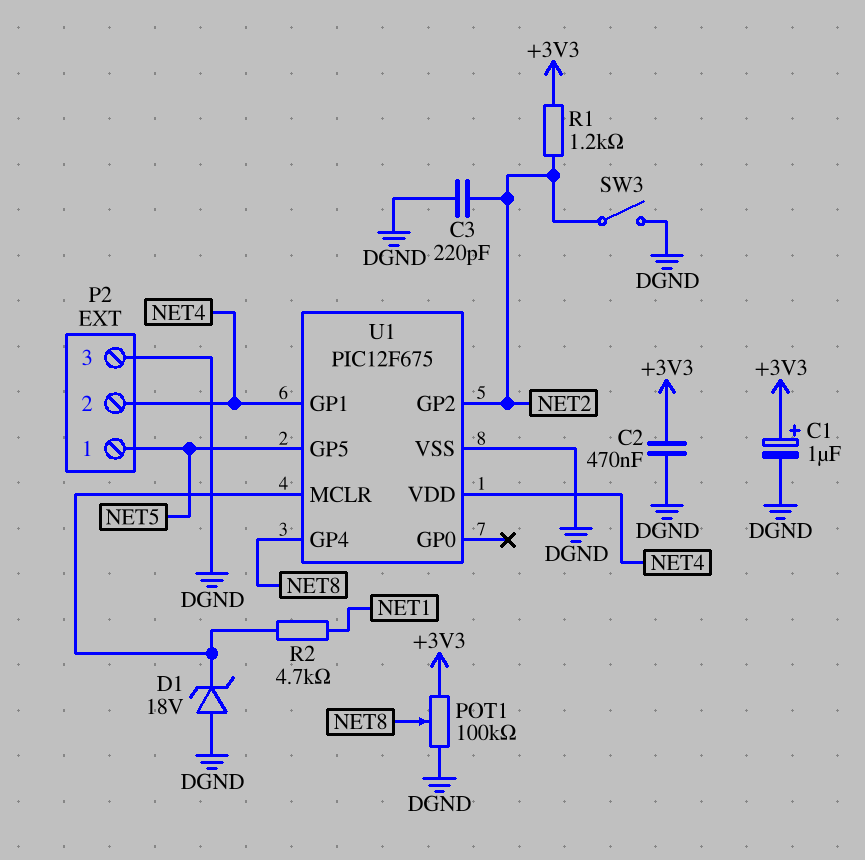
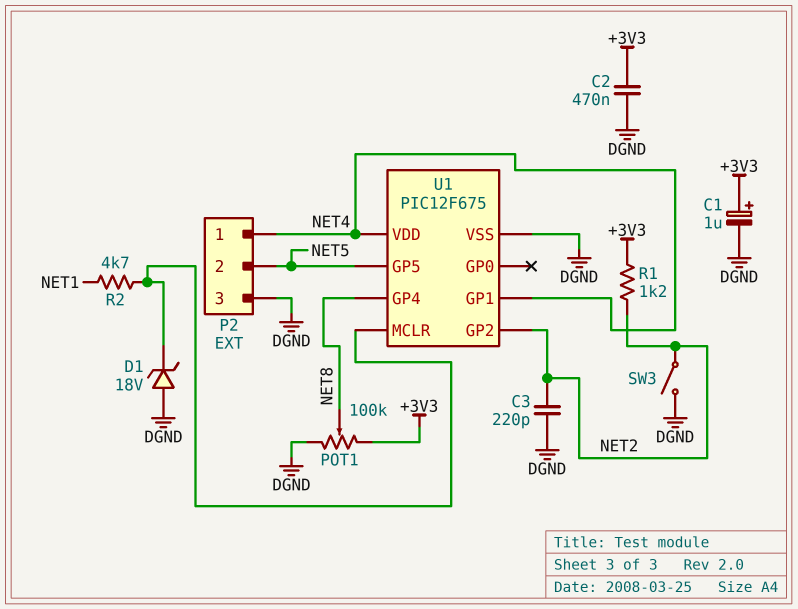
P2 pin 1: NET5 -> NET4
P2 pin 2: NET4 -> NET5

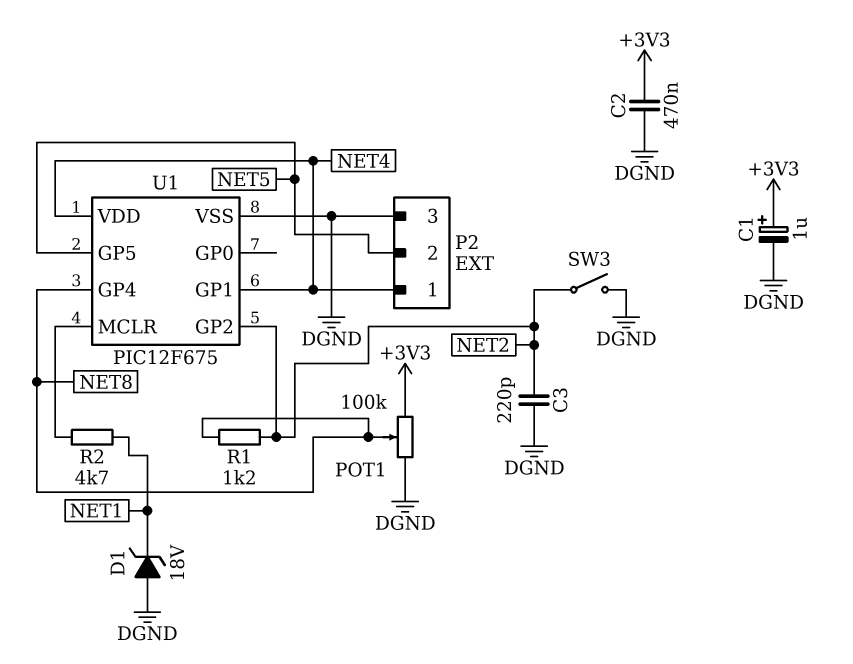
D1: zener 18V (A DGND, K U1/MCLR) -> zener 18V (A DGND, K NET1)
R1: 1.2k (+3V3, NET2) -> 1.2k (NET2, NET8)

